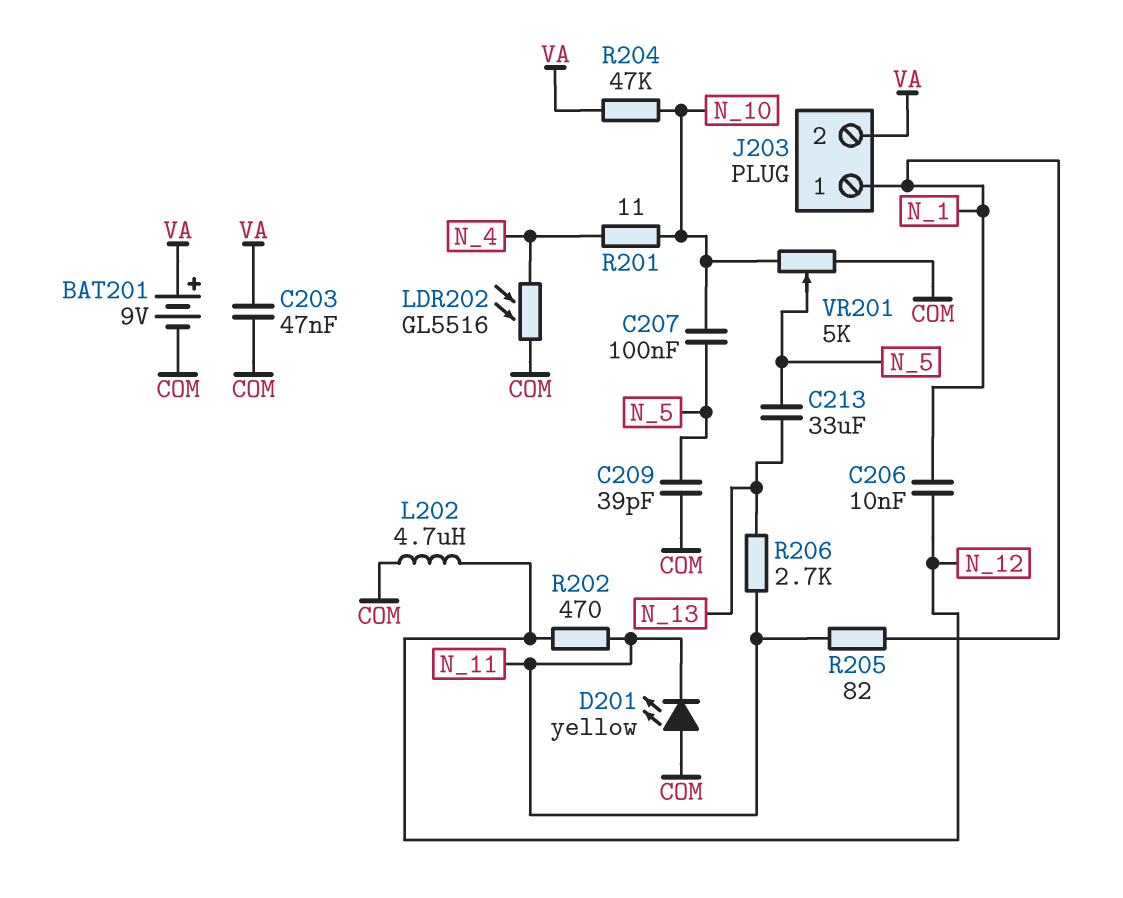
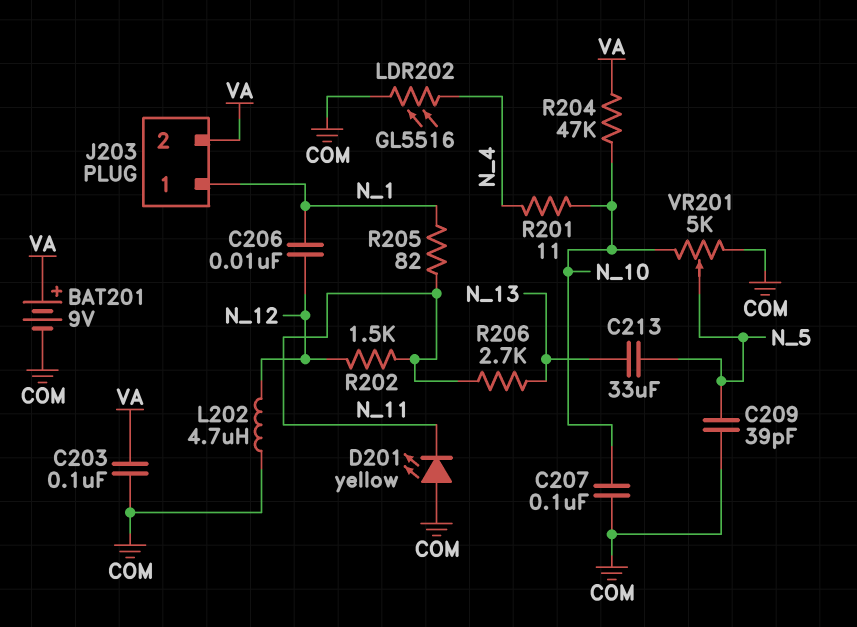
C203: 47nF (COM, VA) -> 100nF (COM, VA)
C207: 100nF (N_5, N_10) -> 100nF (COM, N_10)
R202: 470 (N_11, N_12) -> 1.5k (N_11, N_12)

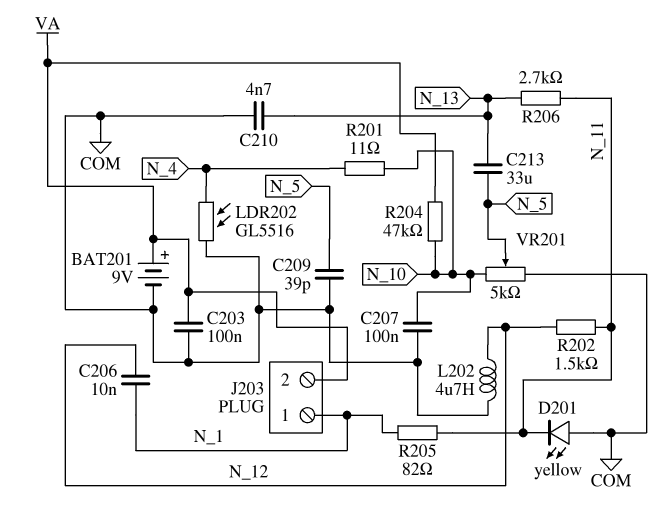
C210: none -> 4.7nF (COM, N_13)

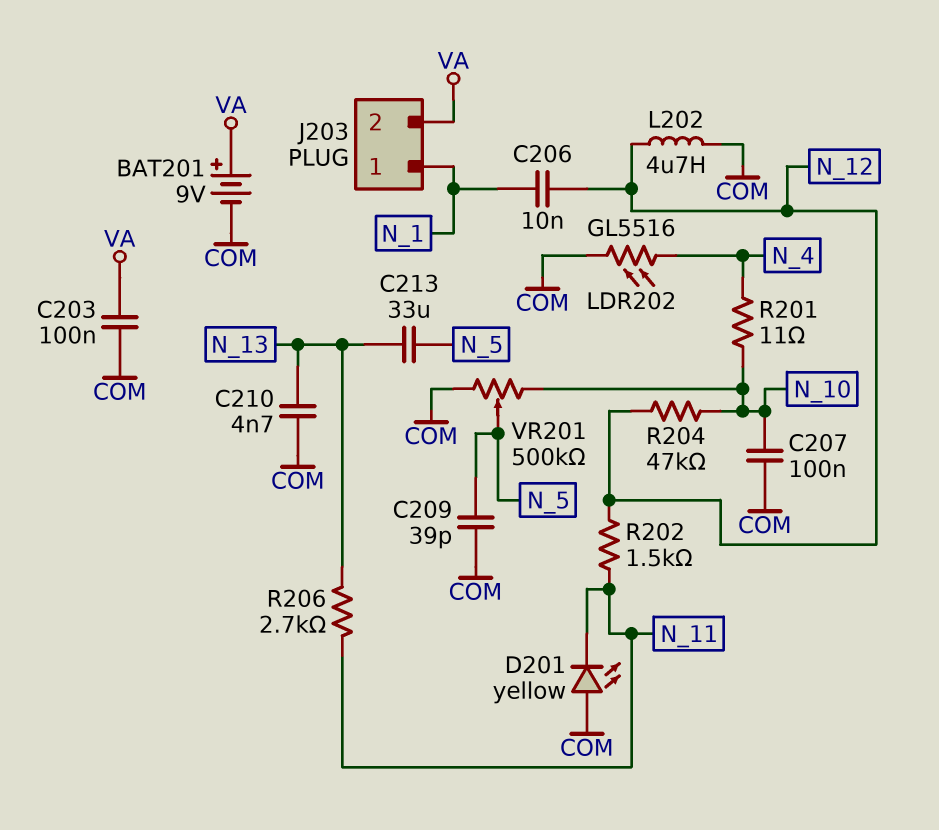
R204: 47k (N_10, VA) -> 47k (N_10, N_12)
R205: 82 (N_1, N_11) -> none
VR201: 5k (COM, N_10, wiper N_5) -> 500k (COM, N_10, wiper N_5)

